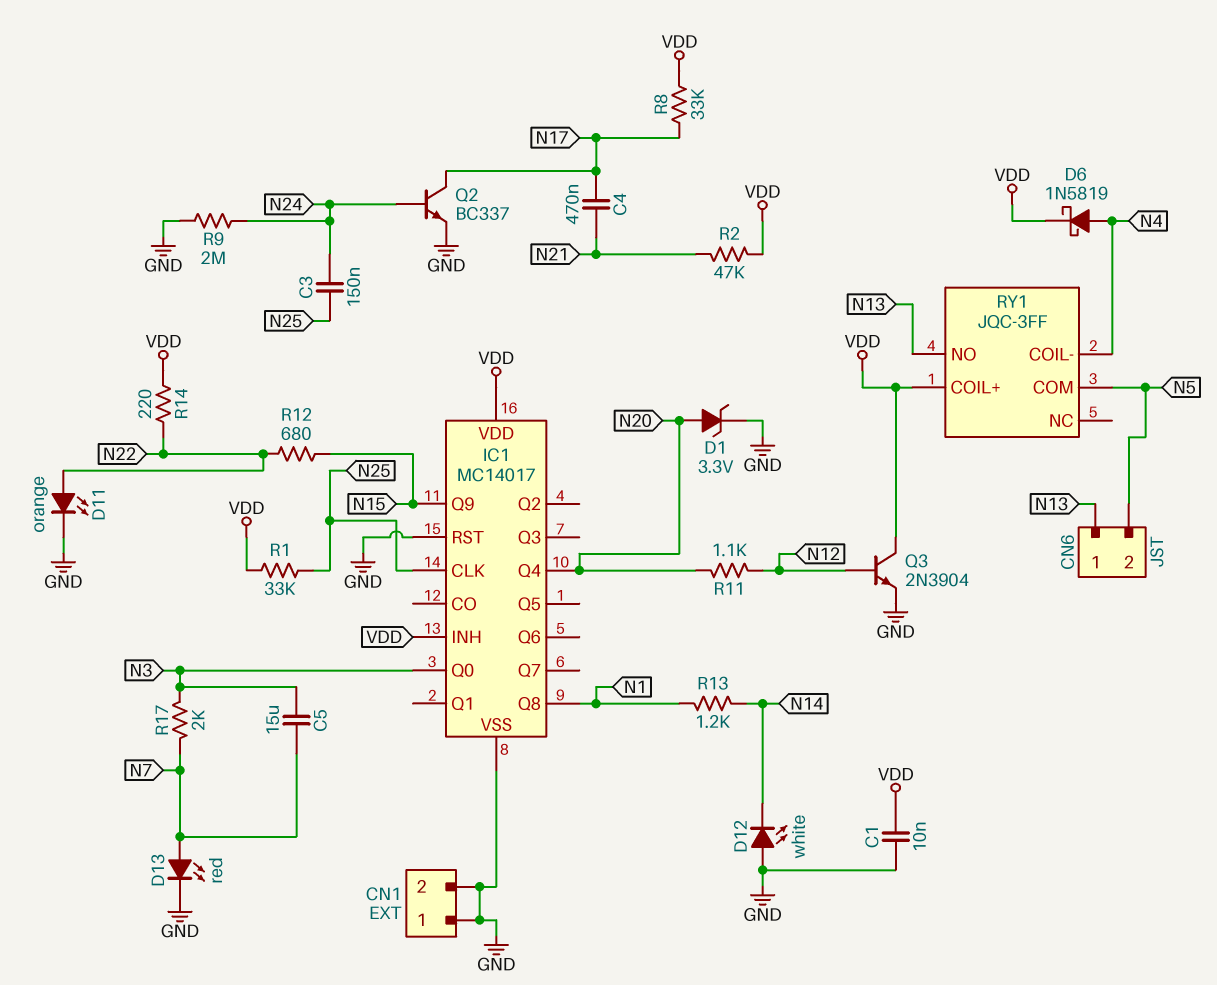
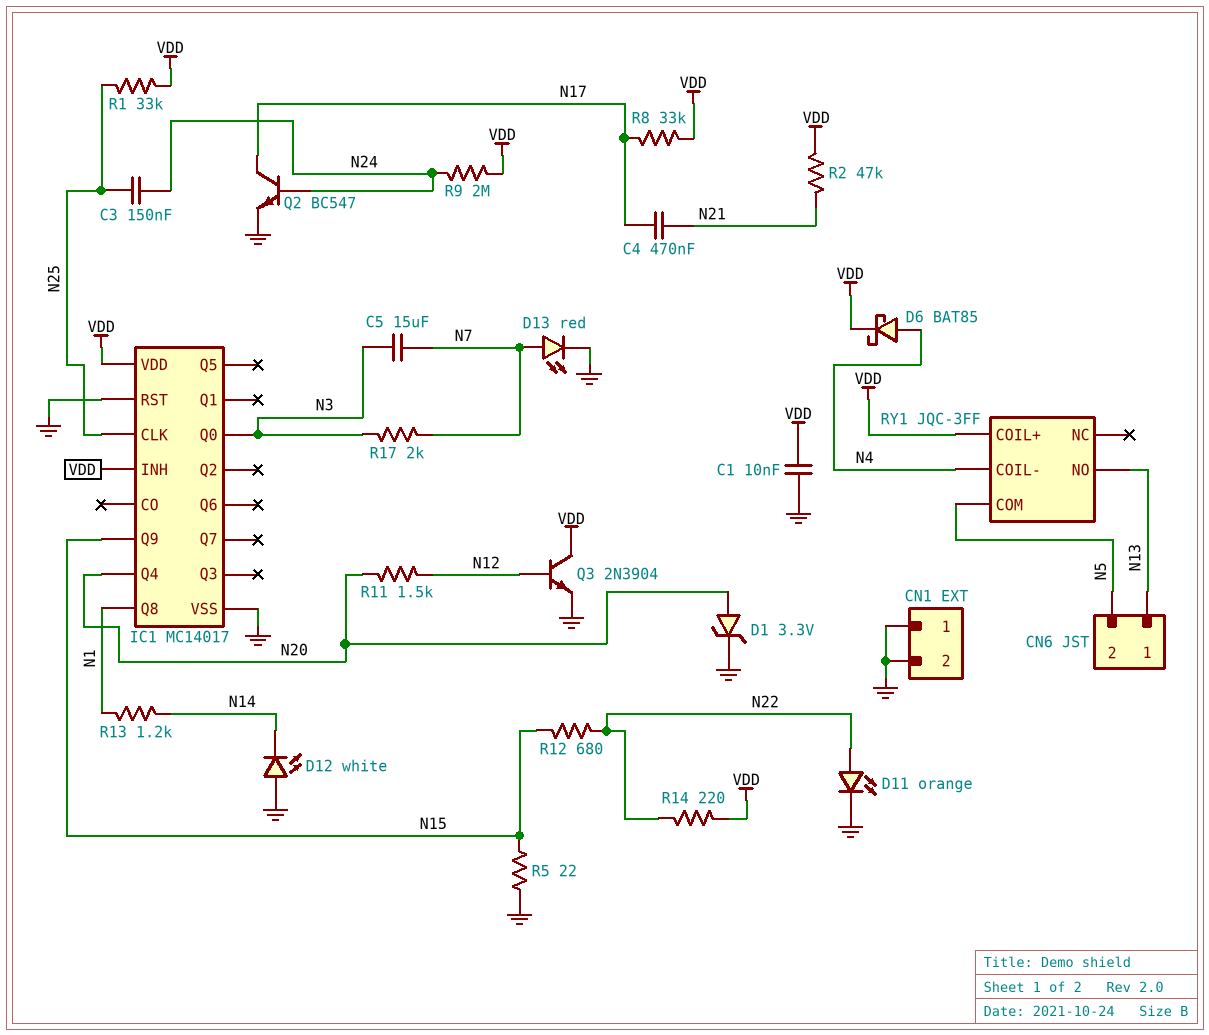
D6: schottky 1N5819 (A N4, K VDD) -> schottky BAT85 (A N4, K VDD)
Q2: NPN BC337 (B N24, C N17, E GND) -> NPN BC547 (B N24, C N17, E GND)
R5: none -> 22 (GND, N15)
R9: 2M (GND, N24) -> 2M (N24, VDD)
R11: 1.1k (N12, N20) -> 1.5k (N12, N20)

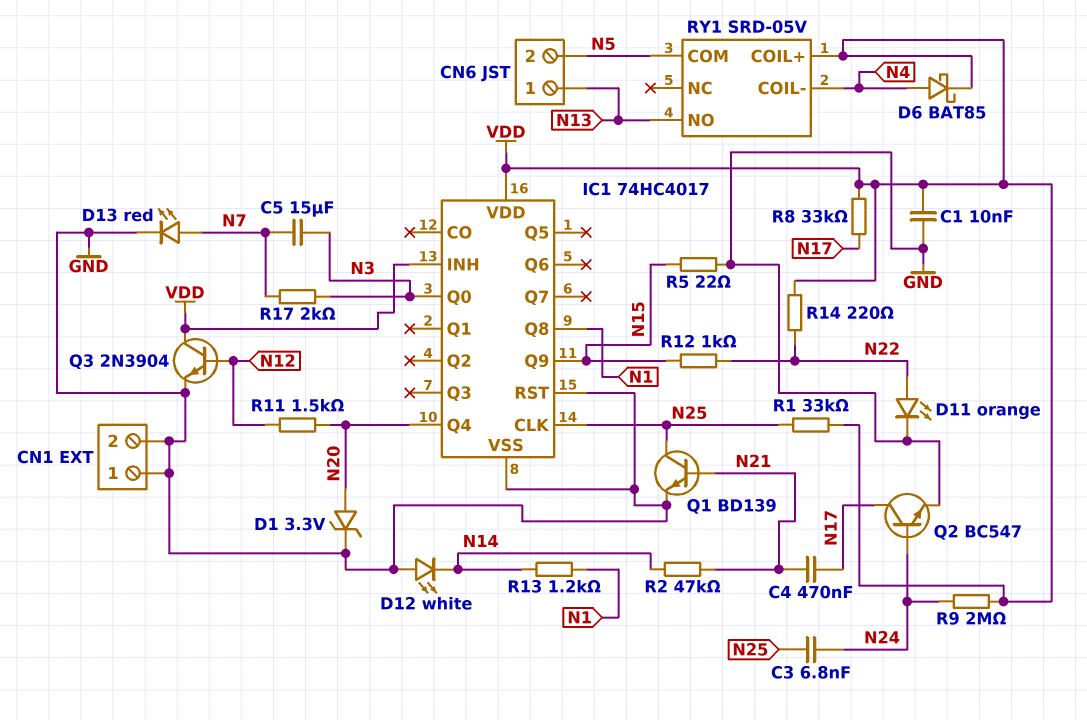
C3: 150nF (N24, N25) -> 6.8nF (N24, N25)
IC1: MC14017 -> 74HC4017
Q1: none -> NPN BD139 (B N21, C N25, E GND)
R2: 47k (N21, VDD) -> 47k (N14, N21)
R12: 680 (N15, N22) -> 1k (N15, N22)
RY1: JQC-3FF -> SRD-05V

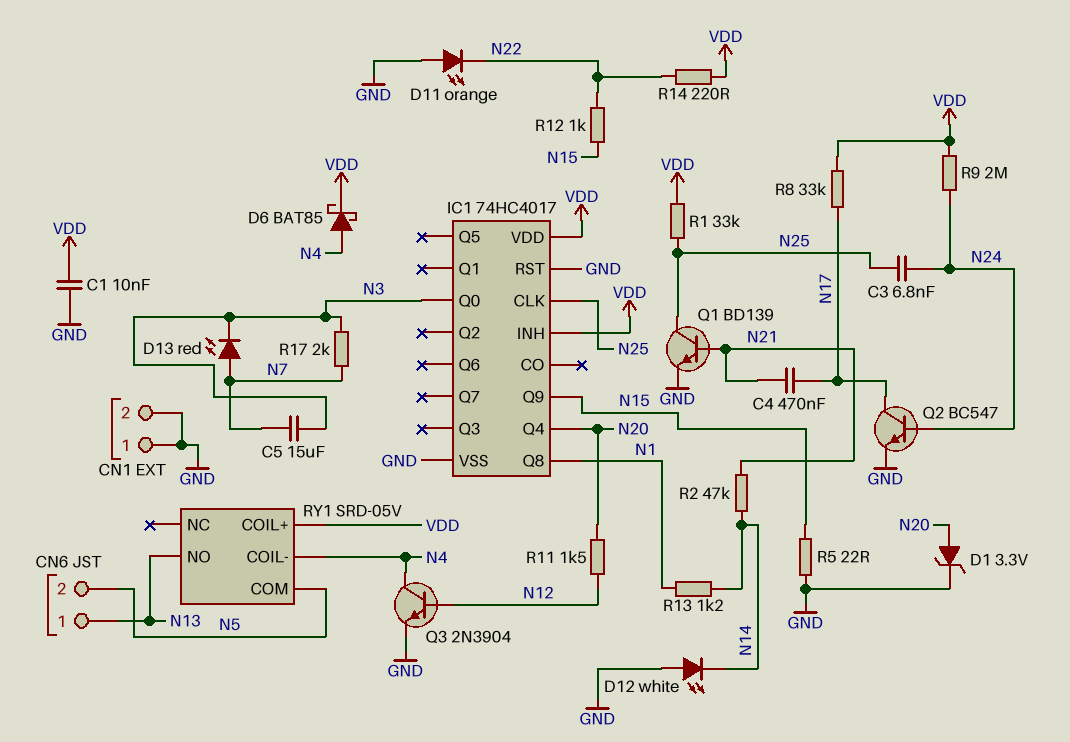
D11: LED orange (A N22, K GND) -> LED orange (A GND, K N22)
D13: LED red (A N7, K GND) -> LED red (A N7, K N3)
Q3: NPN 2N3904 (B N12, C VDD, E GND) -> NPN 2N3904 (B N12, C N4, E GND)

